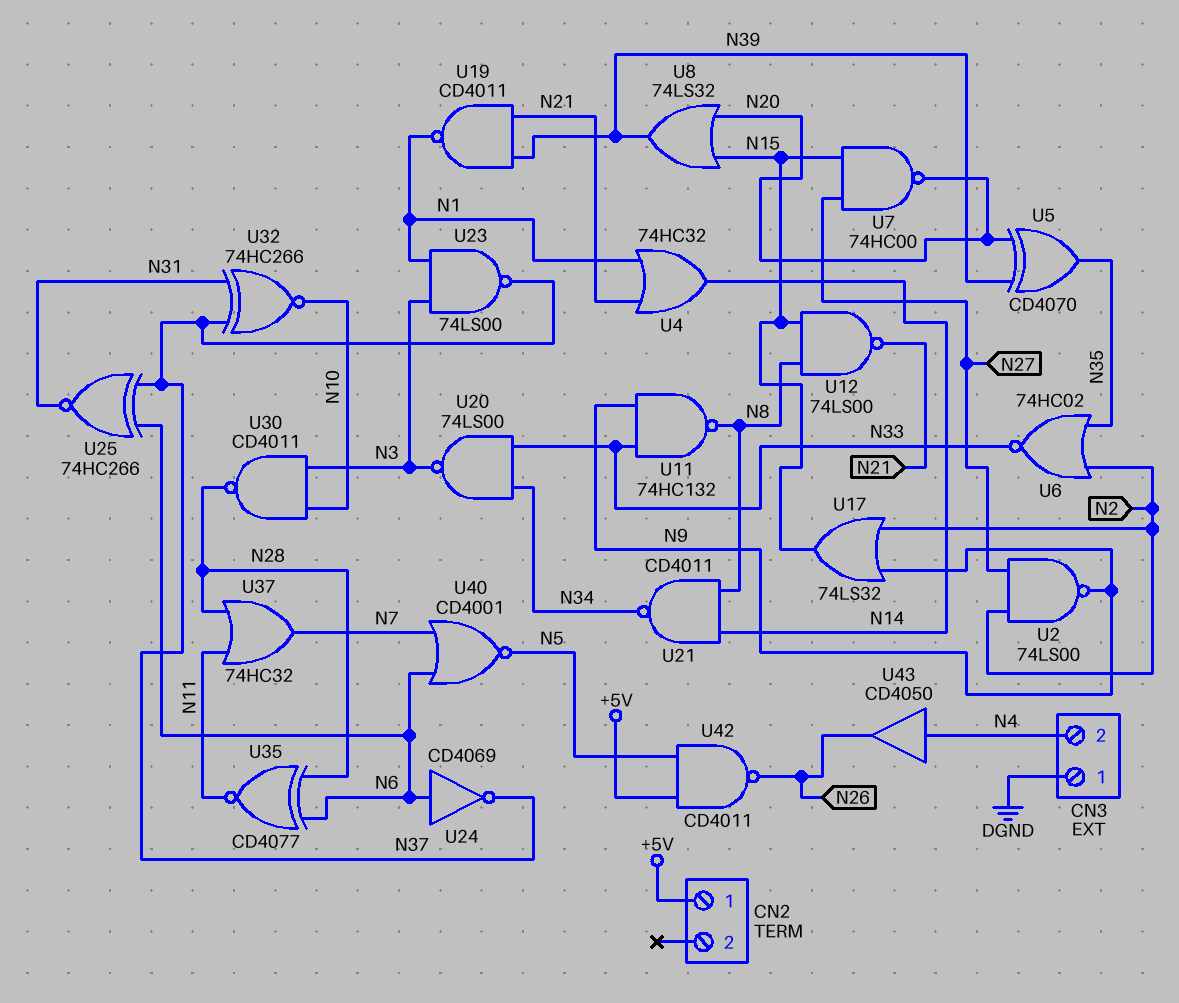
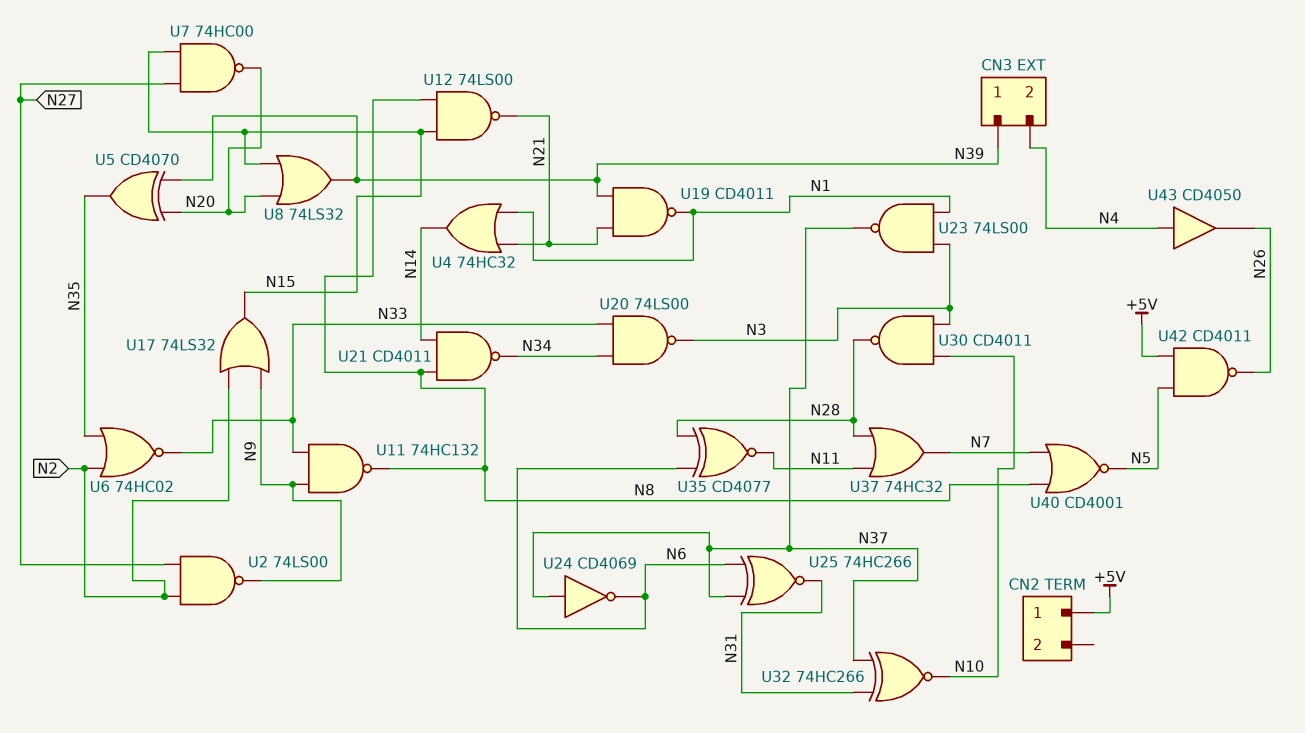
CN3 pin 1: DGND -> N39
U24: NOT CD4069 (in N6, out N37) -> NOT CD4069 (in N37, out N6)
U40: NOR CD4001 (in N6, in N7, out N5) -> NOR CD4001 (in N7, in N8, out N5)

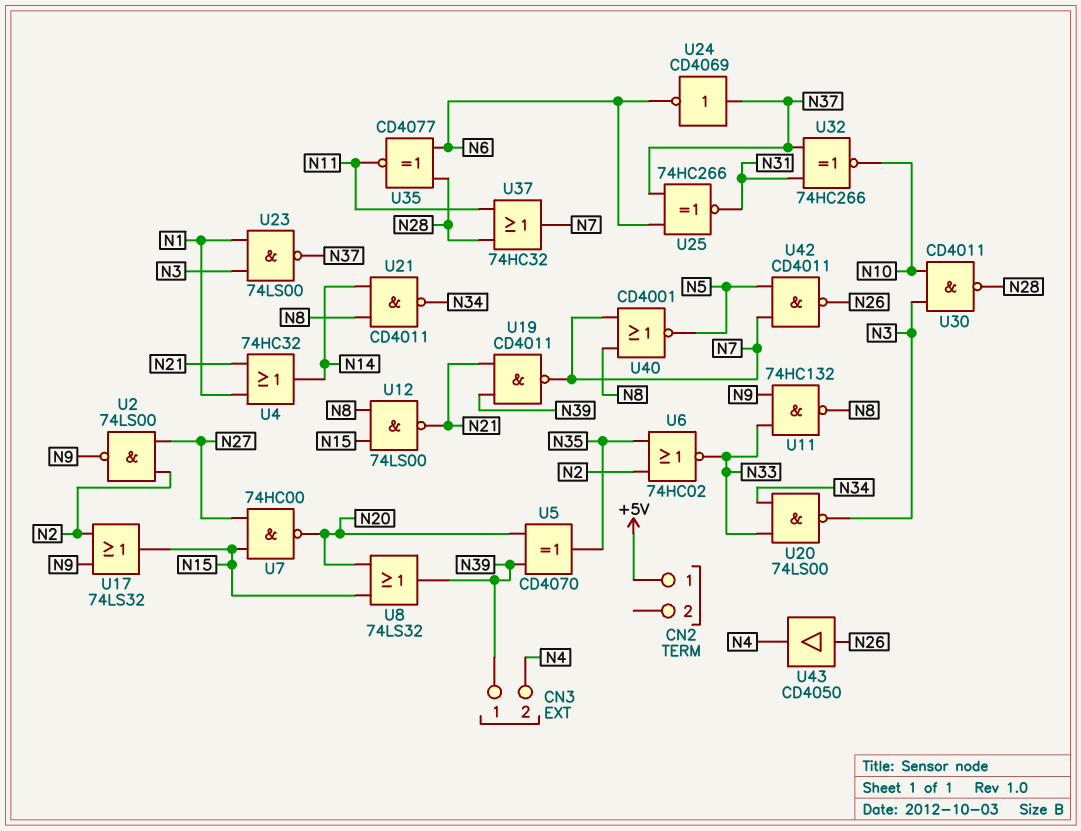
U19: NAND CD4011 (in N21, in N39, out N1) -> NAND CD4011 (in N21, in N39, out N7)
U42: NAND CD4011 (in +5V, in N5, out N26) -> NAND CD4011 (in N5, in N7, out N26)
U43: buffer CD4050 (in N4, out N26) -> buffer CD4050 (in N26, out N4)

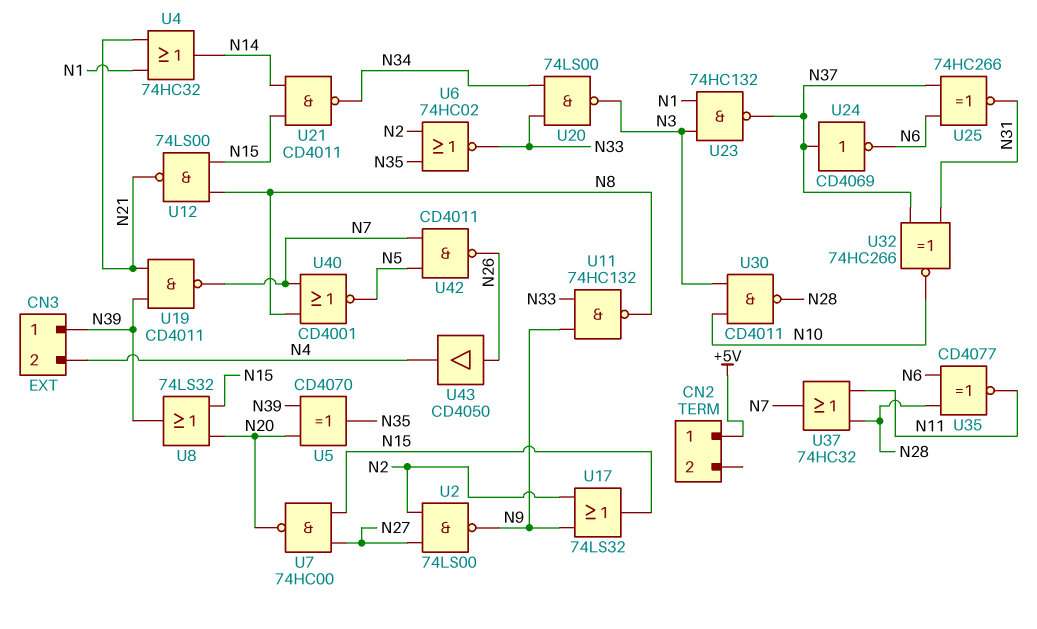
U21: NAND CD4011 (in N8, in N14, out N34) -> NAND CD4011 (in N14, in N15, out N34)
U23: NAND 74LS00 (in N1, in N3, out N37) -> NAND 74HC132 (in N1, in N3, out N37)

